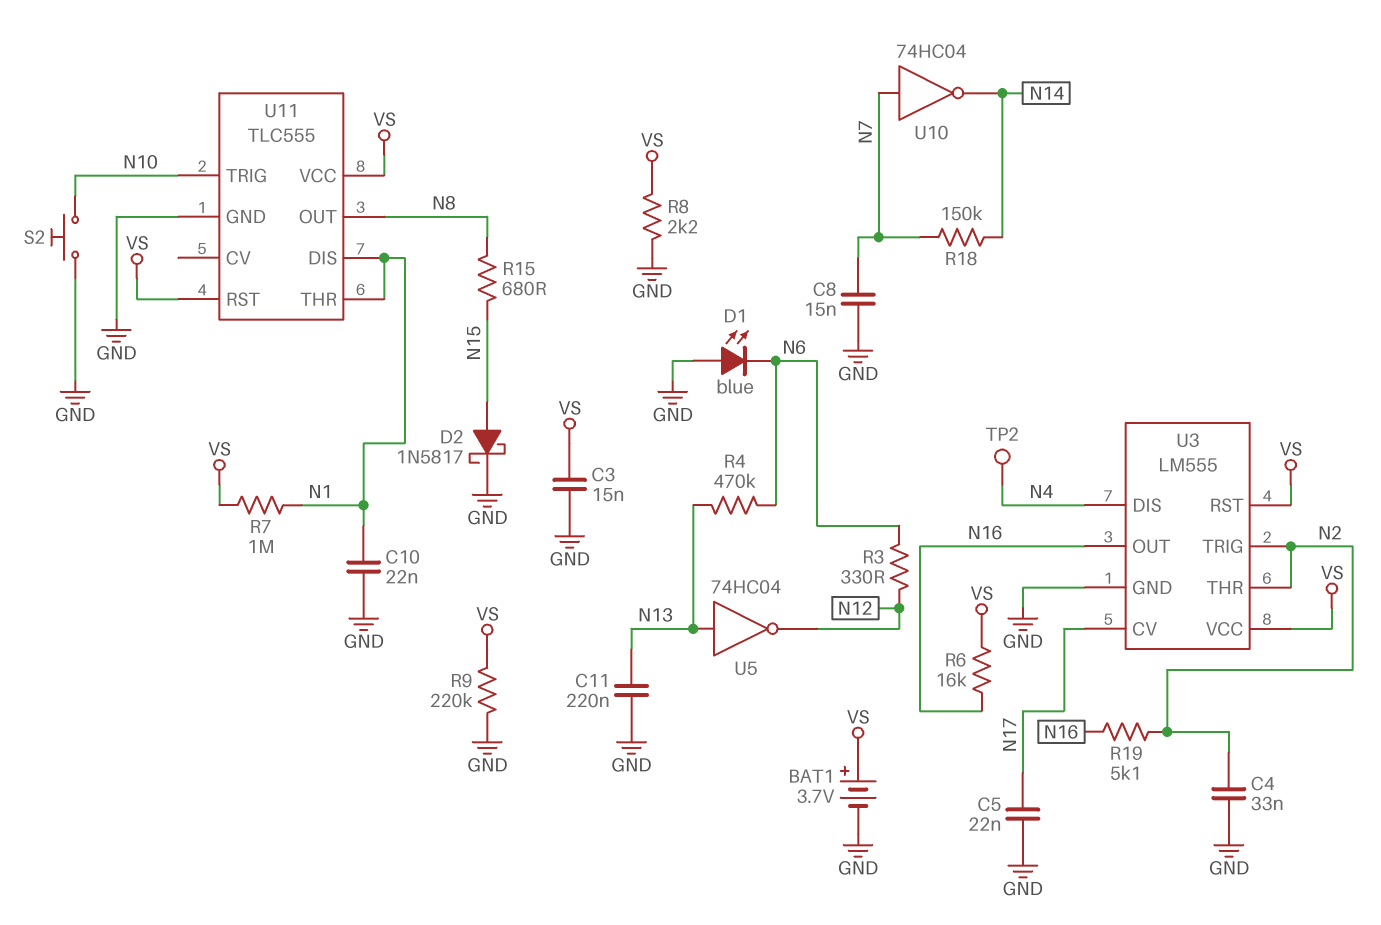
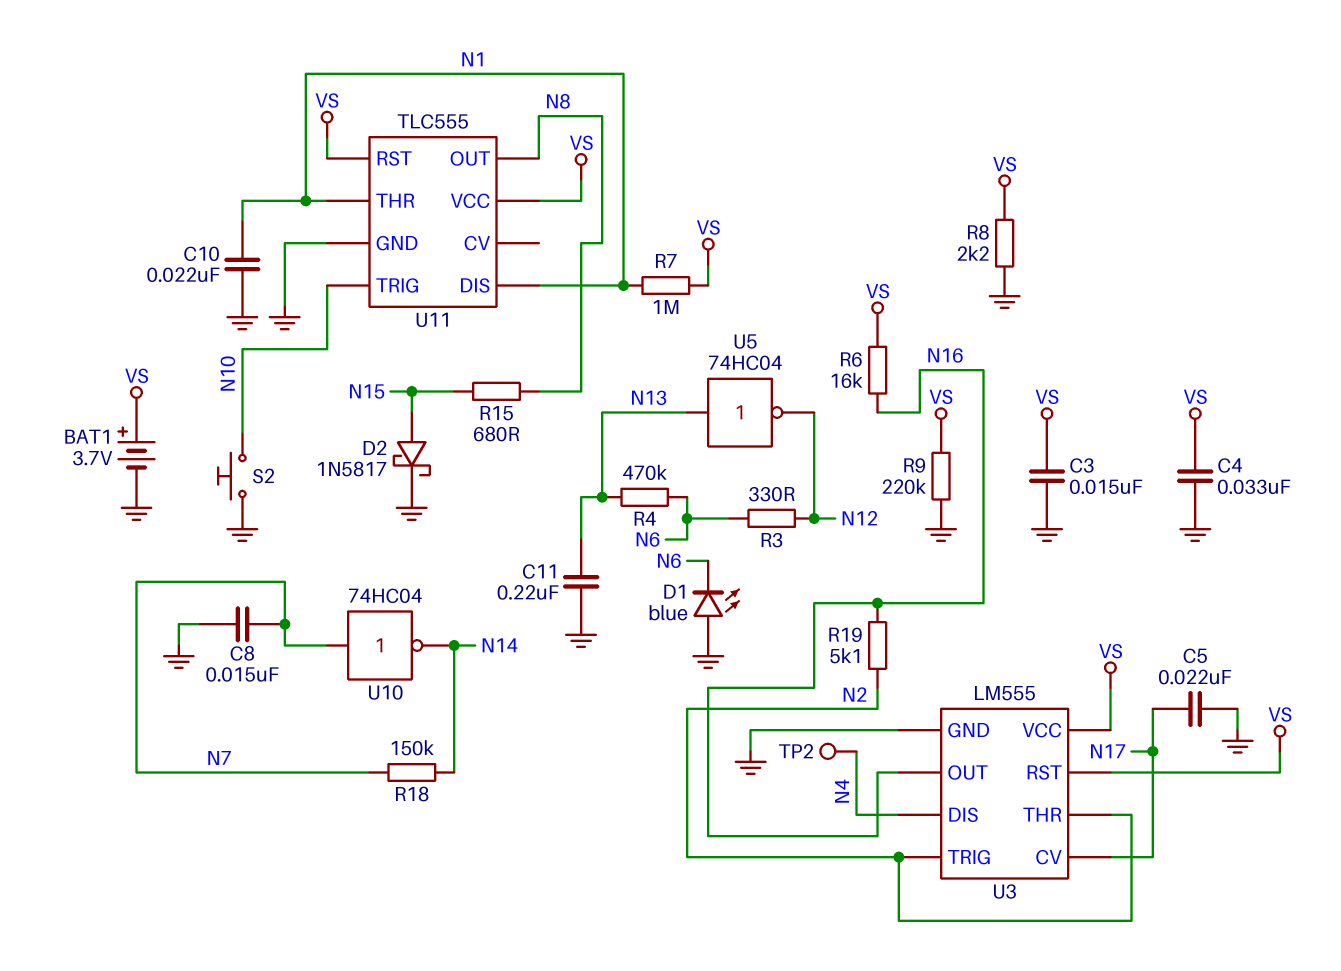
C4: 33nF (GND, N2) -> 33nF (GND, VS)

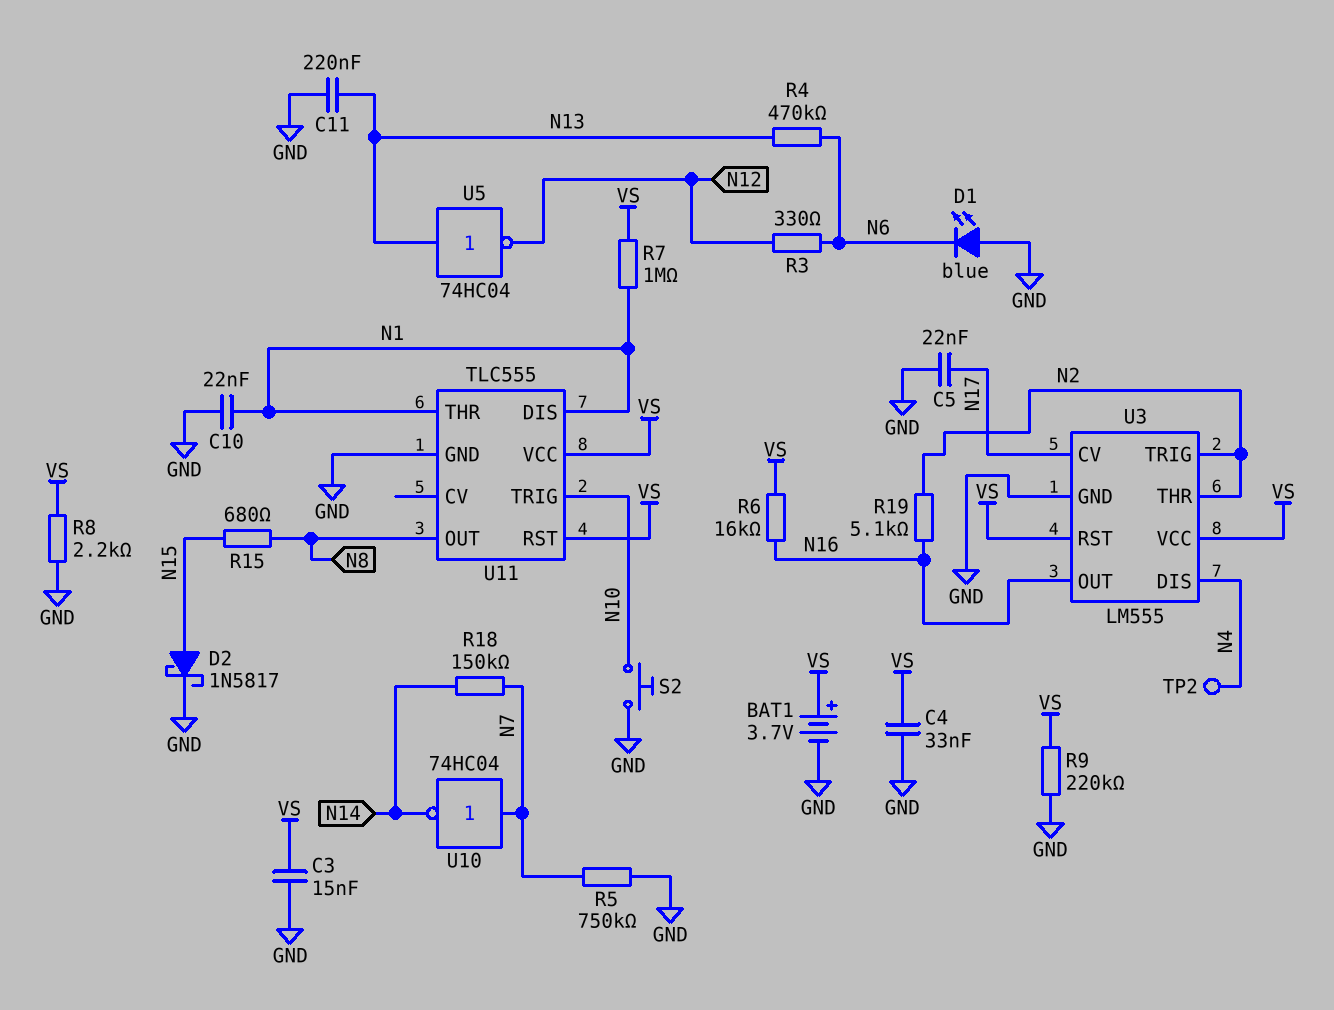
C8: 15nF (GND, N7) -> none
R5: none -> 750k (GND, N7)

